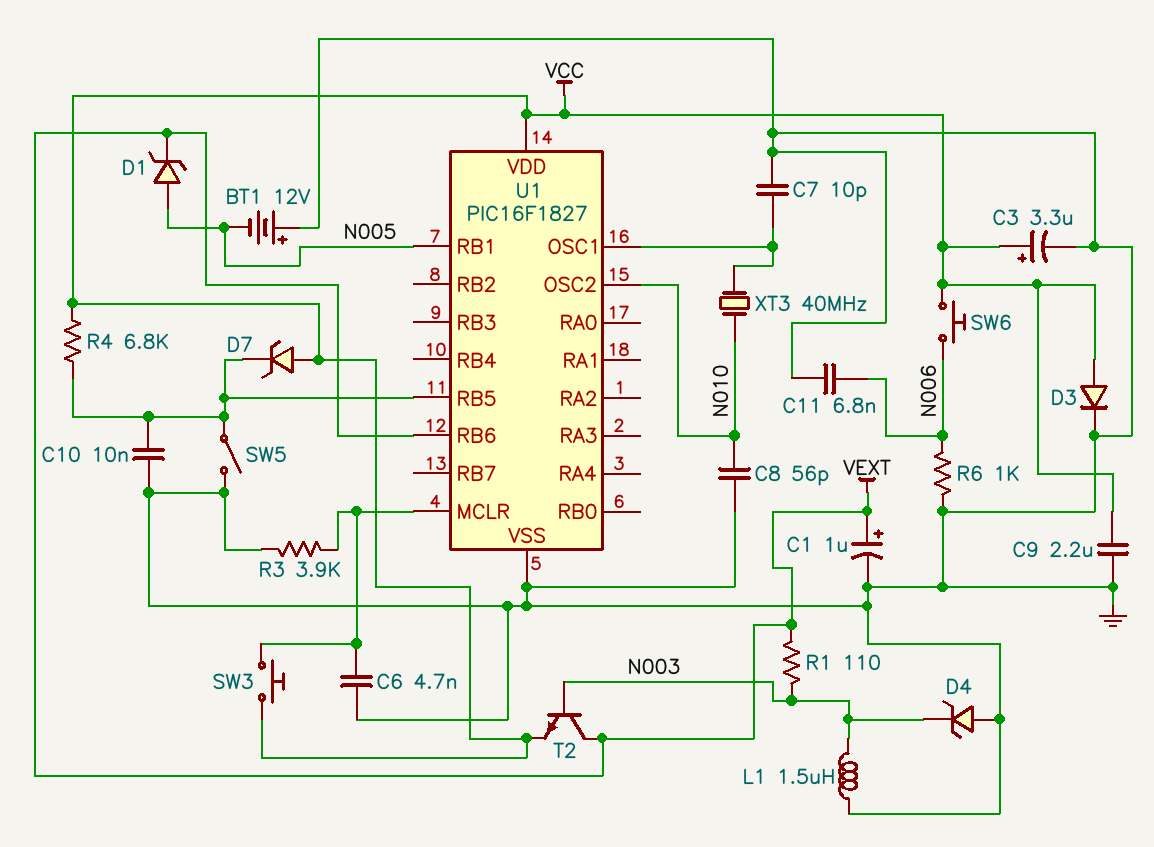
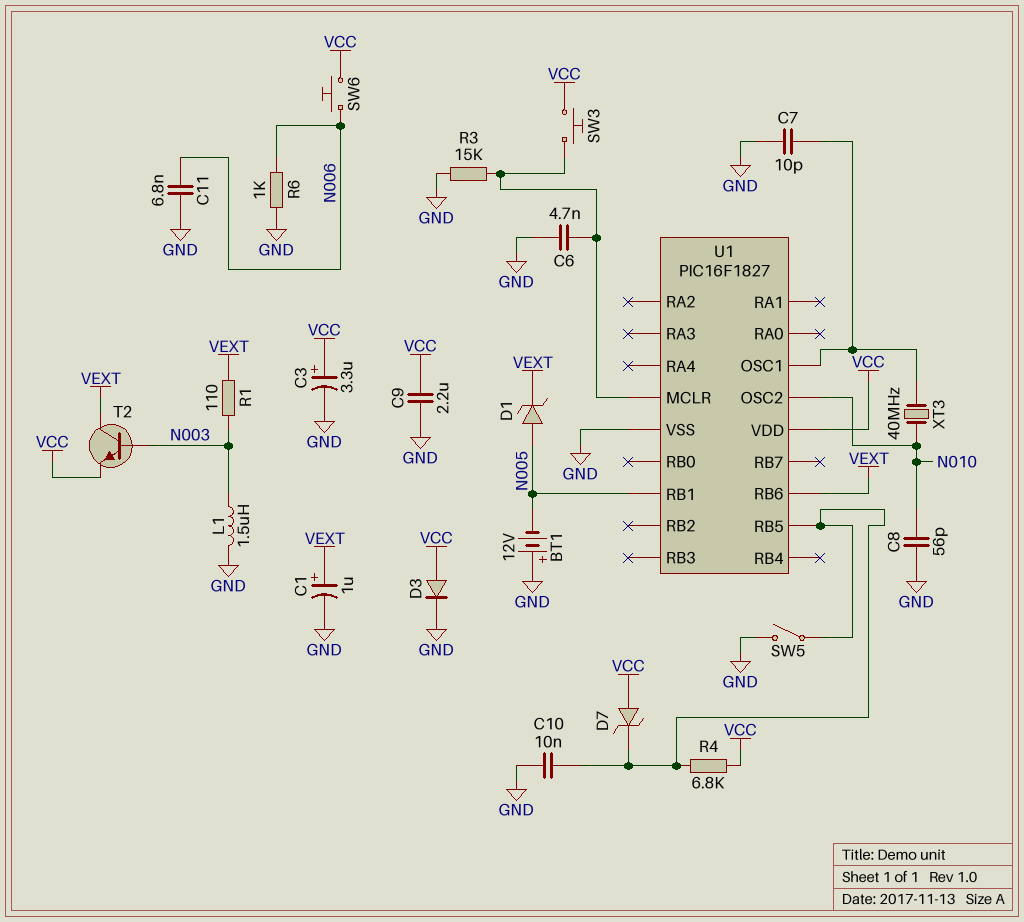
D4: zener (A GND, K N003) -> none
R3: 3.9k (GND, U1/MCLR) -> 15k (GND, U1/MCLR)

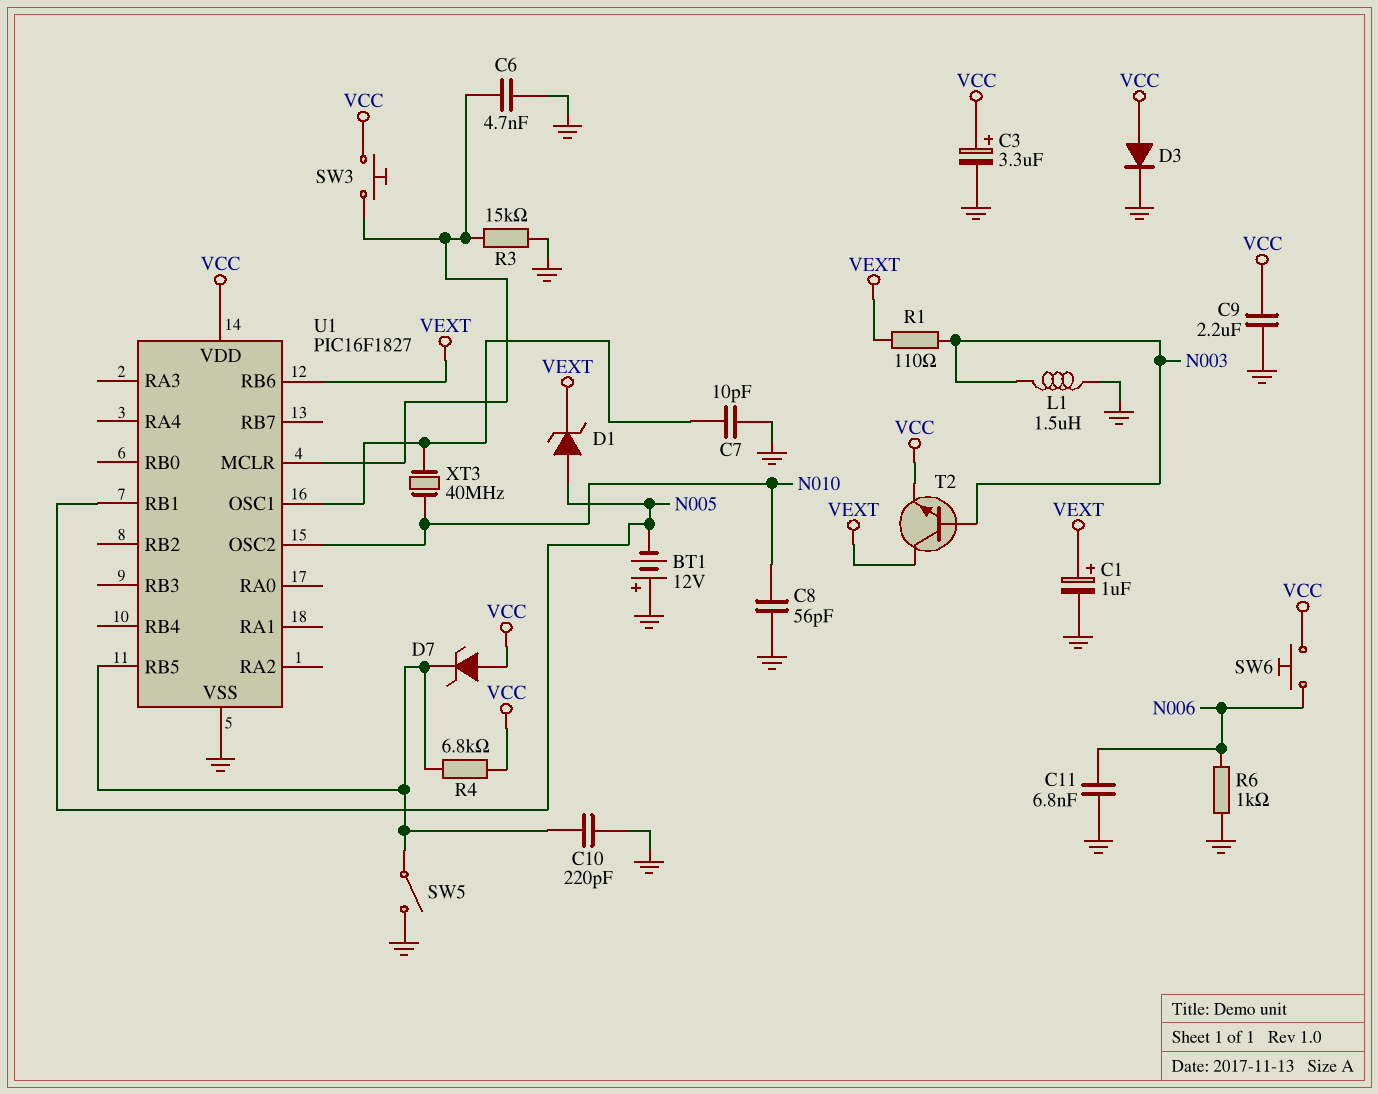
C10: 10nF (GND, U1/RB5) -> 220pF (GND, U1/RB5)

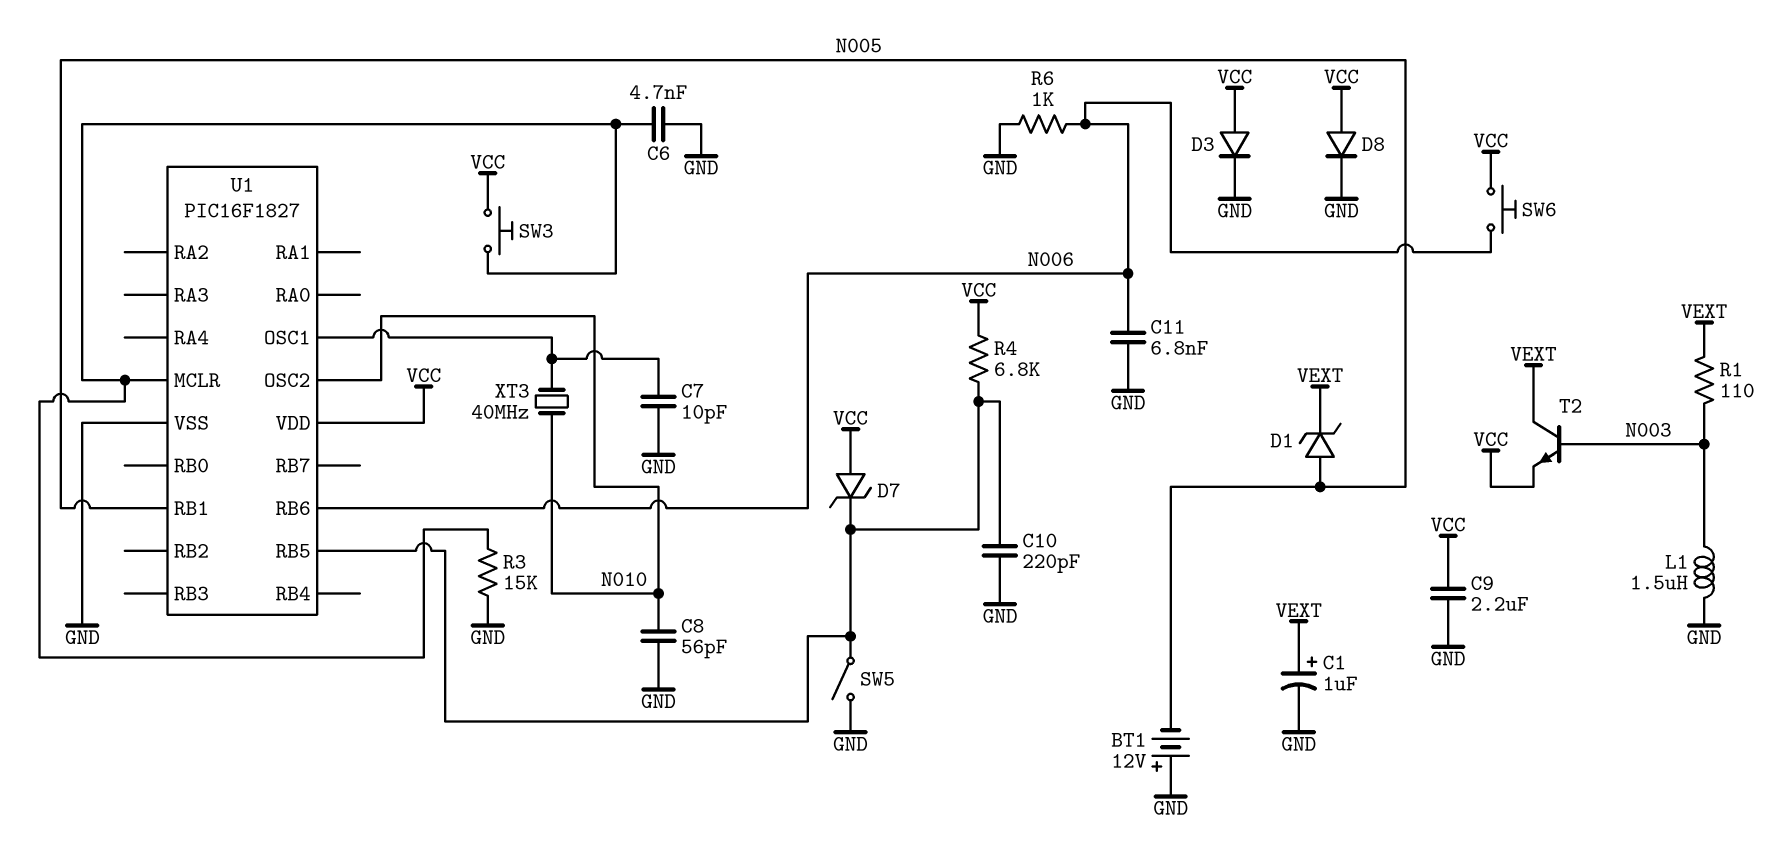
C3: 3.3uF (plus VCC, minus GND) -> none
D8: none -> diode (A VCC, K GND)
U1 pin RB6: VEXT -> N006

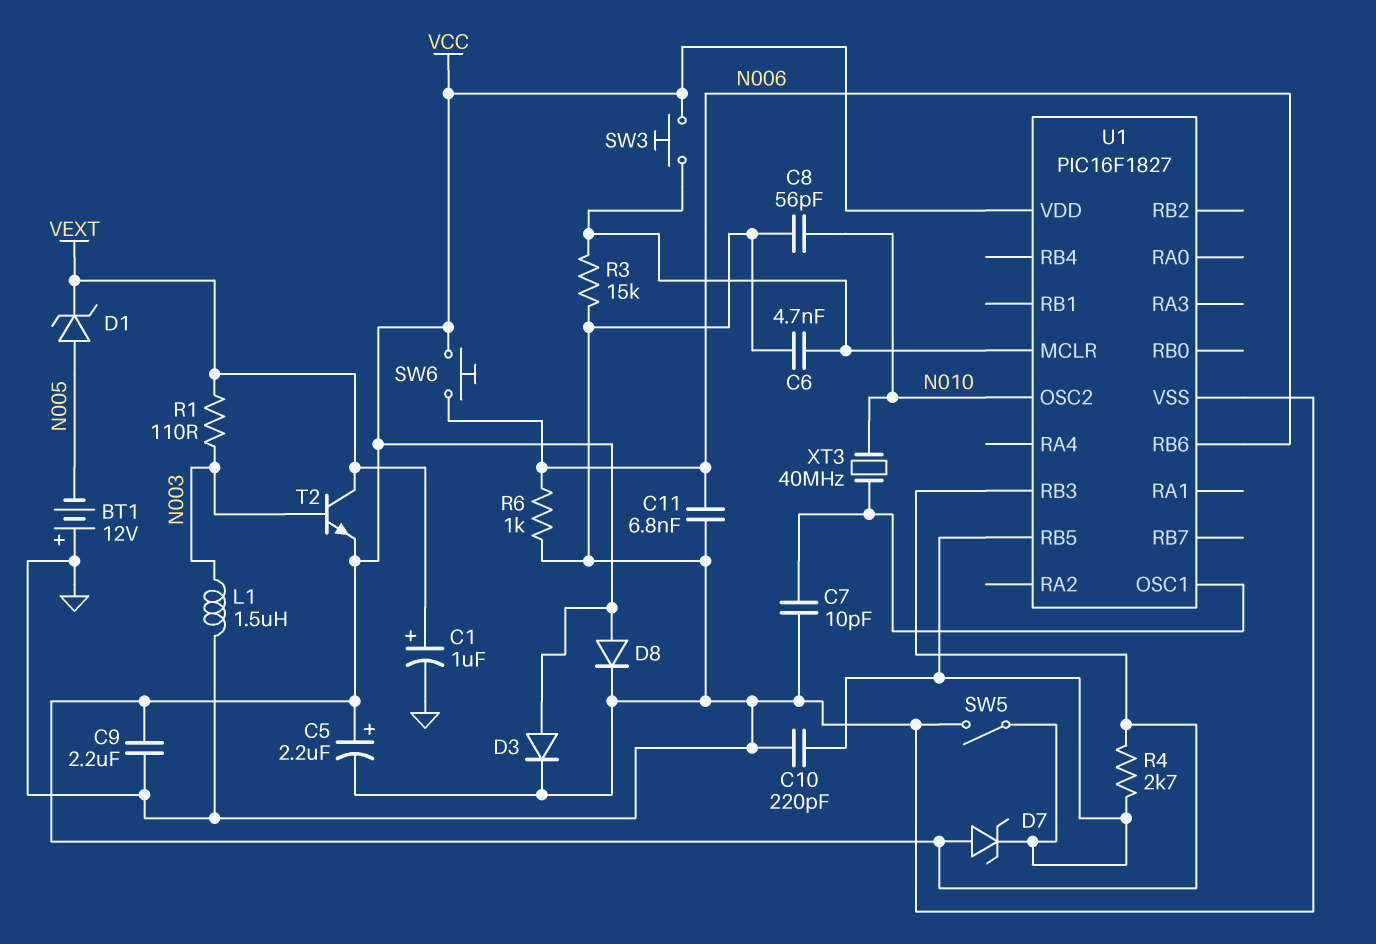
C5: none -> 2.2uF (plus VCC, minus GND)
R4: 6.8k (U1/RB5, VCC) -> 2.7k (U1/RB5, VCC)
U1 pin RB1: N005 -> none
U1 pin RB3: none -> VCC

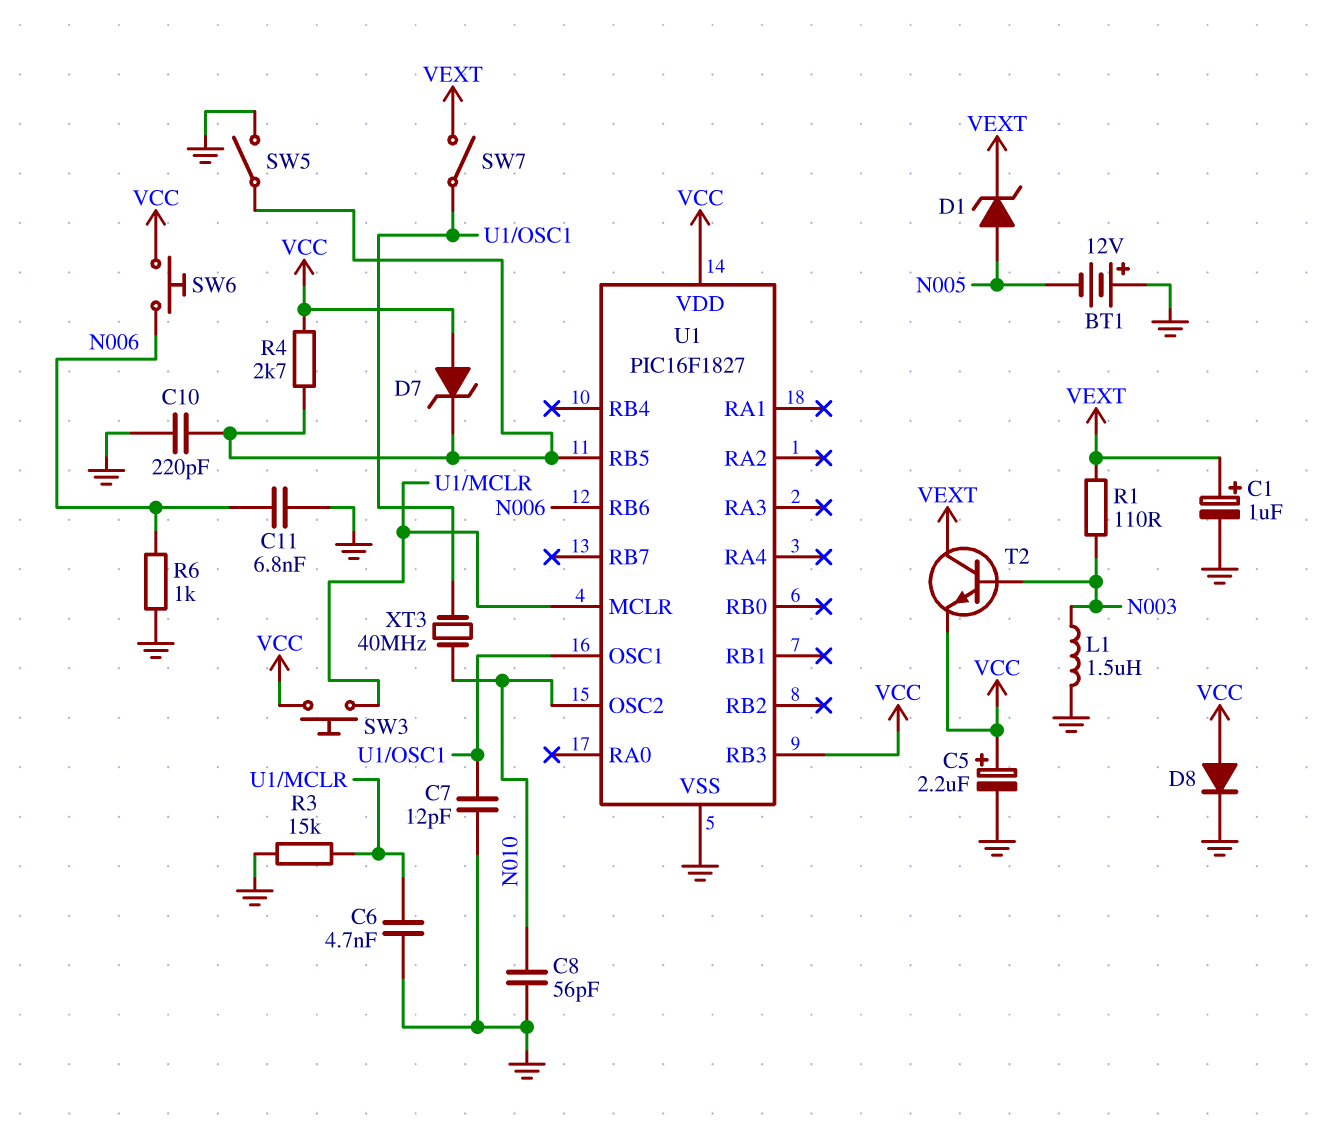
C7: 10pF (GND, U1/OSC1) -> 12pF (GND, U1/OSC1)
C9: 2.2uF (GND, VCC) -> none
D3: diode (A VCC, K GND) -> none
SW7: none -> switch (U1/OSC1, VEXT)

